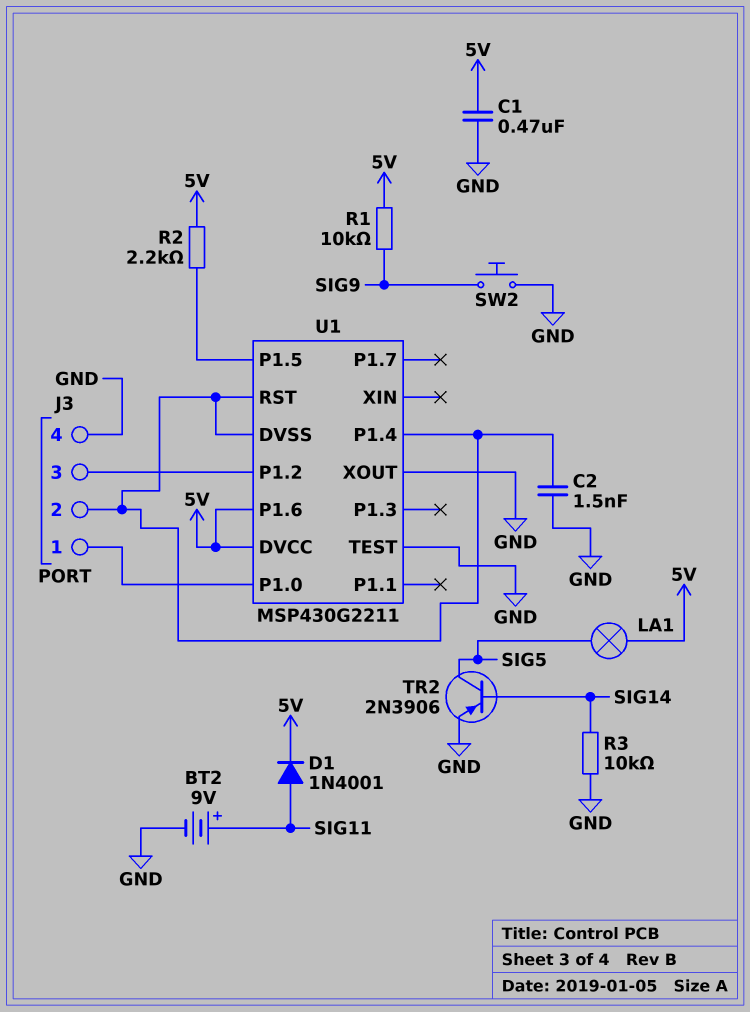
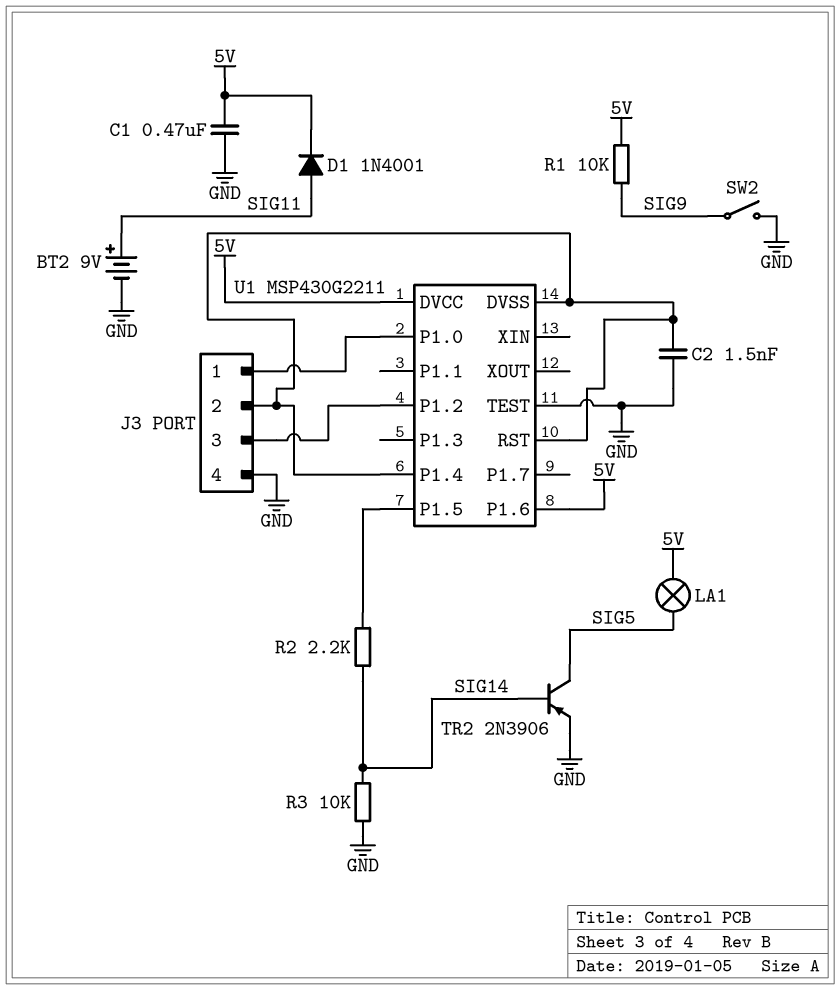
R2: 2.2k (5V, U1/P1.5) -> 2.2k (SIG14, U1/P1.5)
SW2: button (GND, SIG9) -> switch (GND, SIG9)
U1 pin XOUT: GND -> none

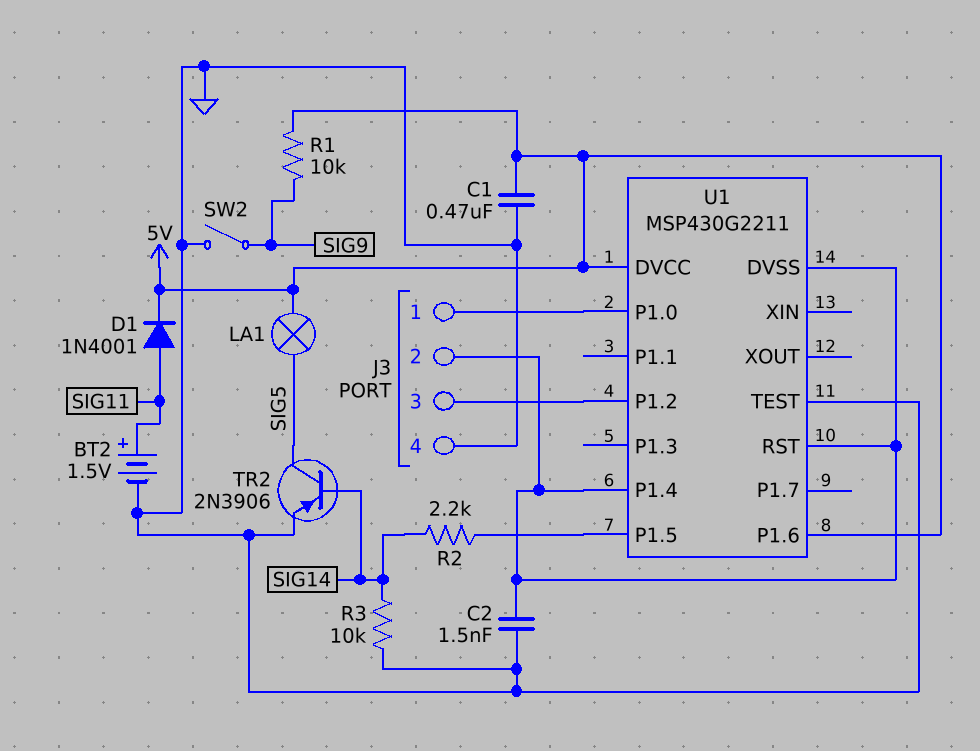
BT2: 9V (plus SIG11, minus GND) -> 1.5V (plus SIG11, minus GND)

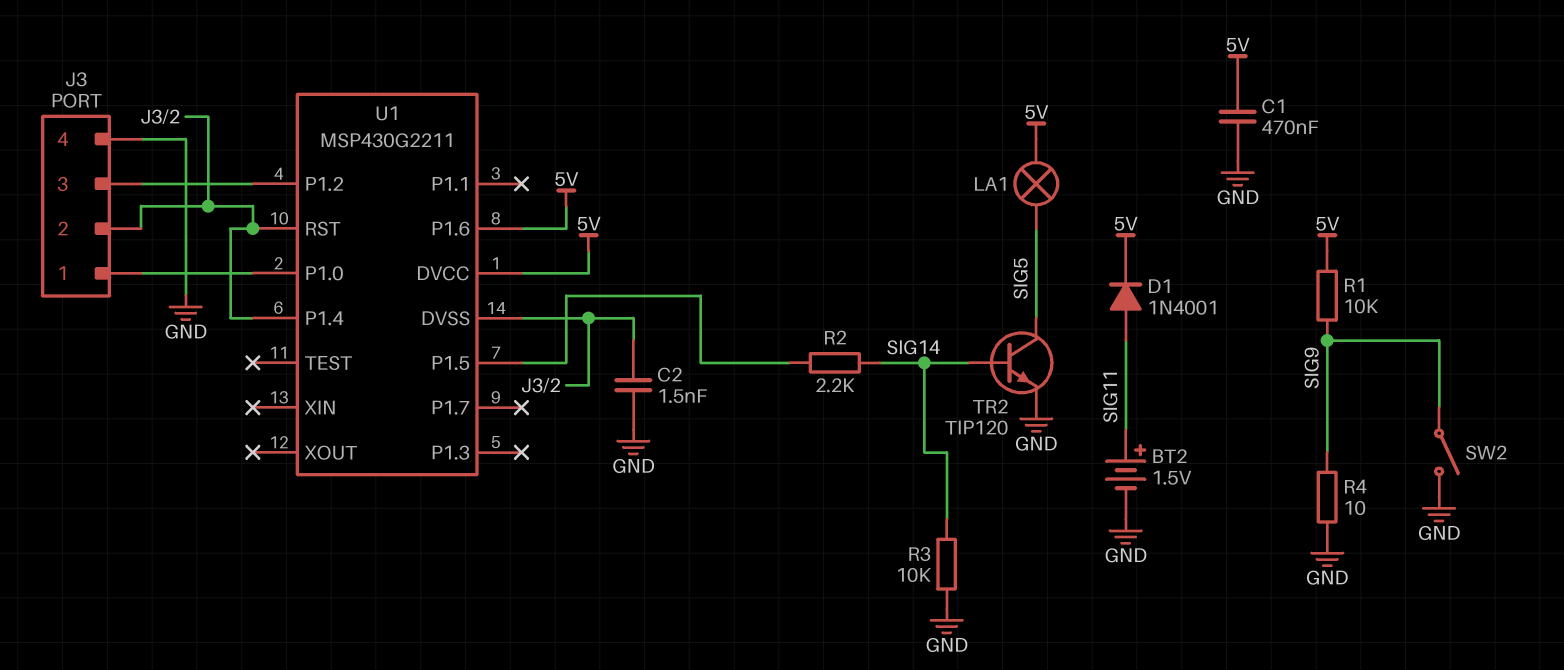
R4: none -> 10 (GND, SIG9)
TR2: PNP 2N3906 (B SIG14, C SIG5, E GND) -> NPN TIP120 (B SIG14, C SIG5, E GND)
U1 pin TEST: GND -> none

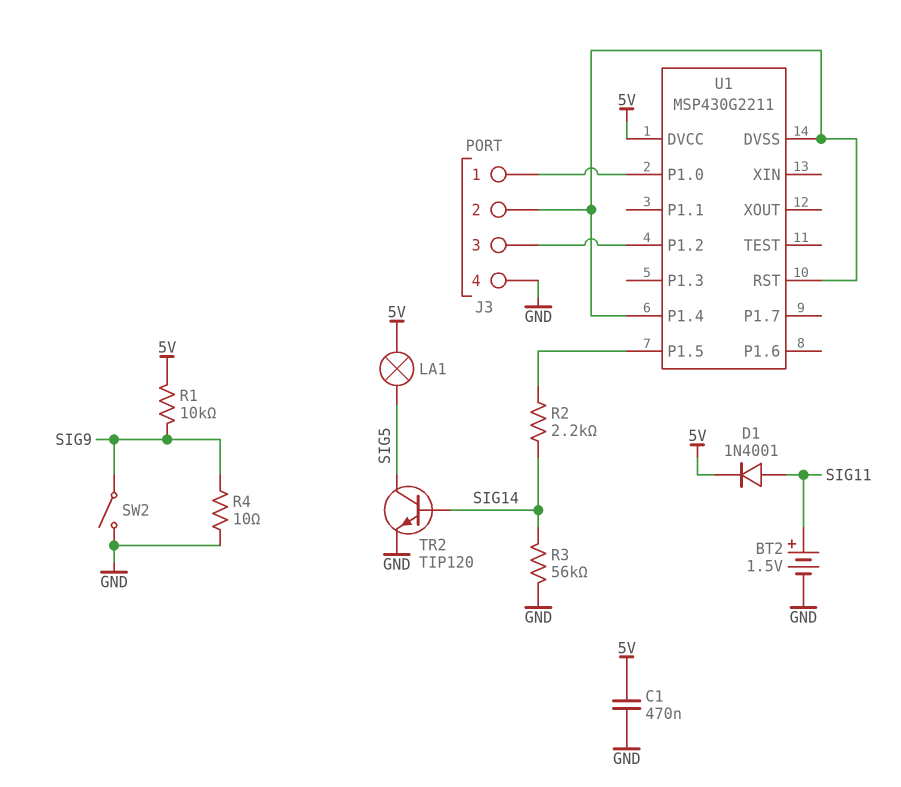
C2: 1.5nF (GND, J3/2) -> none
R3: 10k (GND, SIG14) -> 56k (GND, SIG14)
U1 pin P1.6: 5V -> none

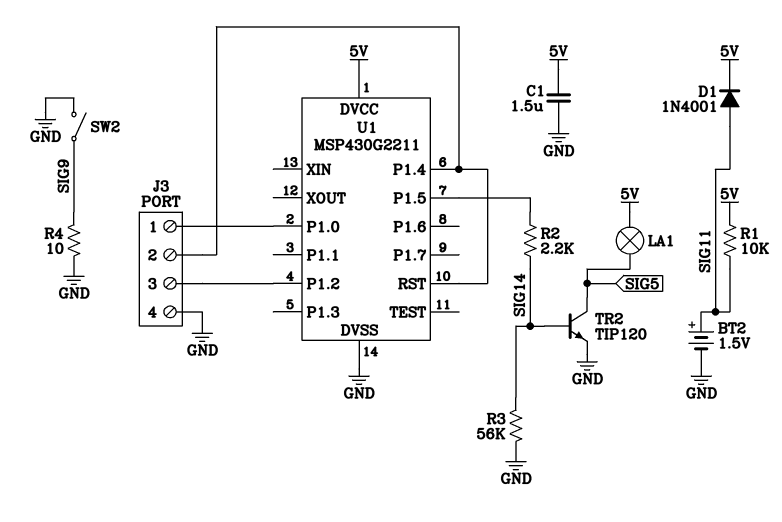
C1: 470nF (5V, GND) -> 1.5uF (5V, GND)
R1: 10k (5V, SIG9) -> 10k (5V, SIG11)
U1 pin DVSS: J3/2 -> GND

